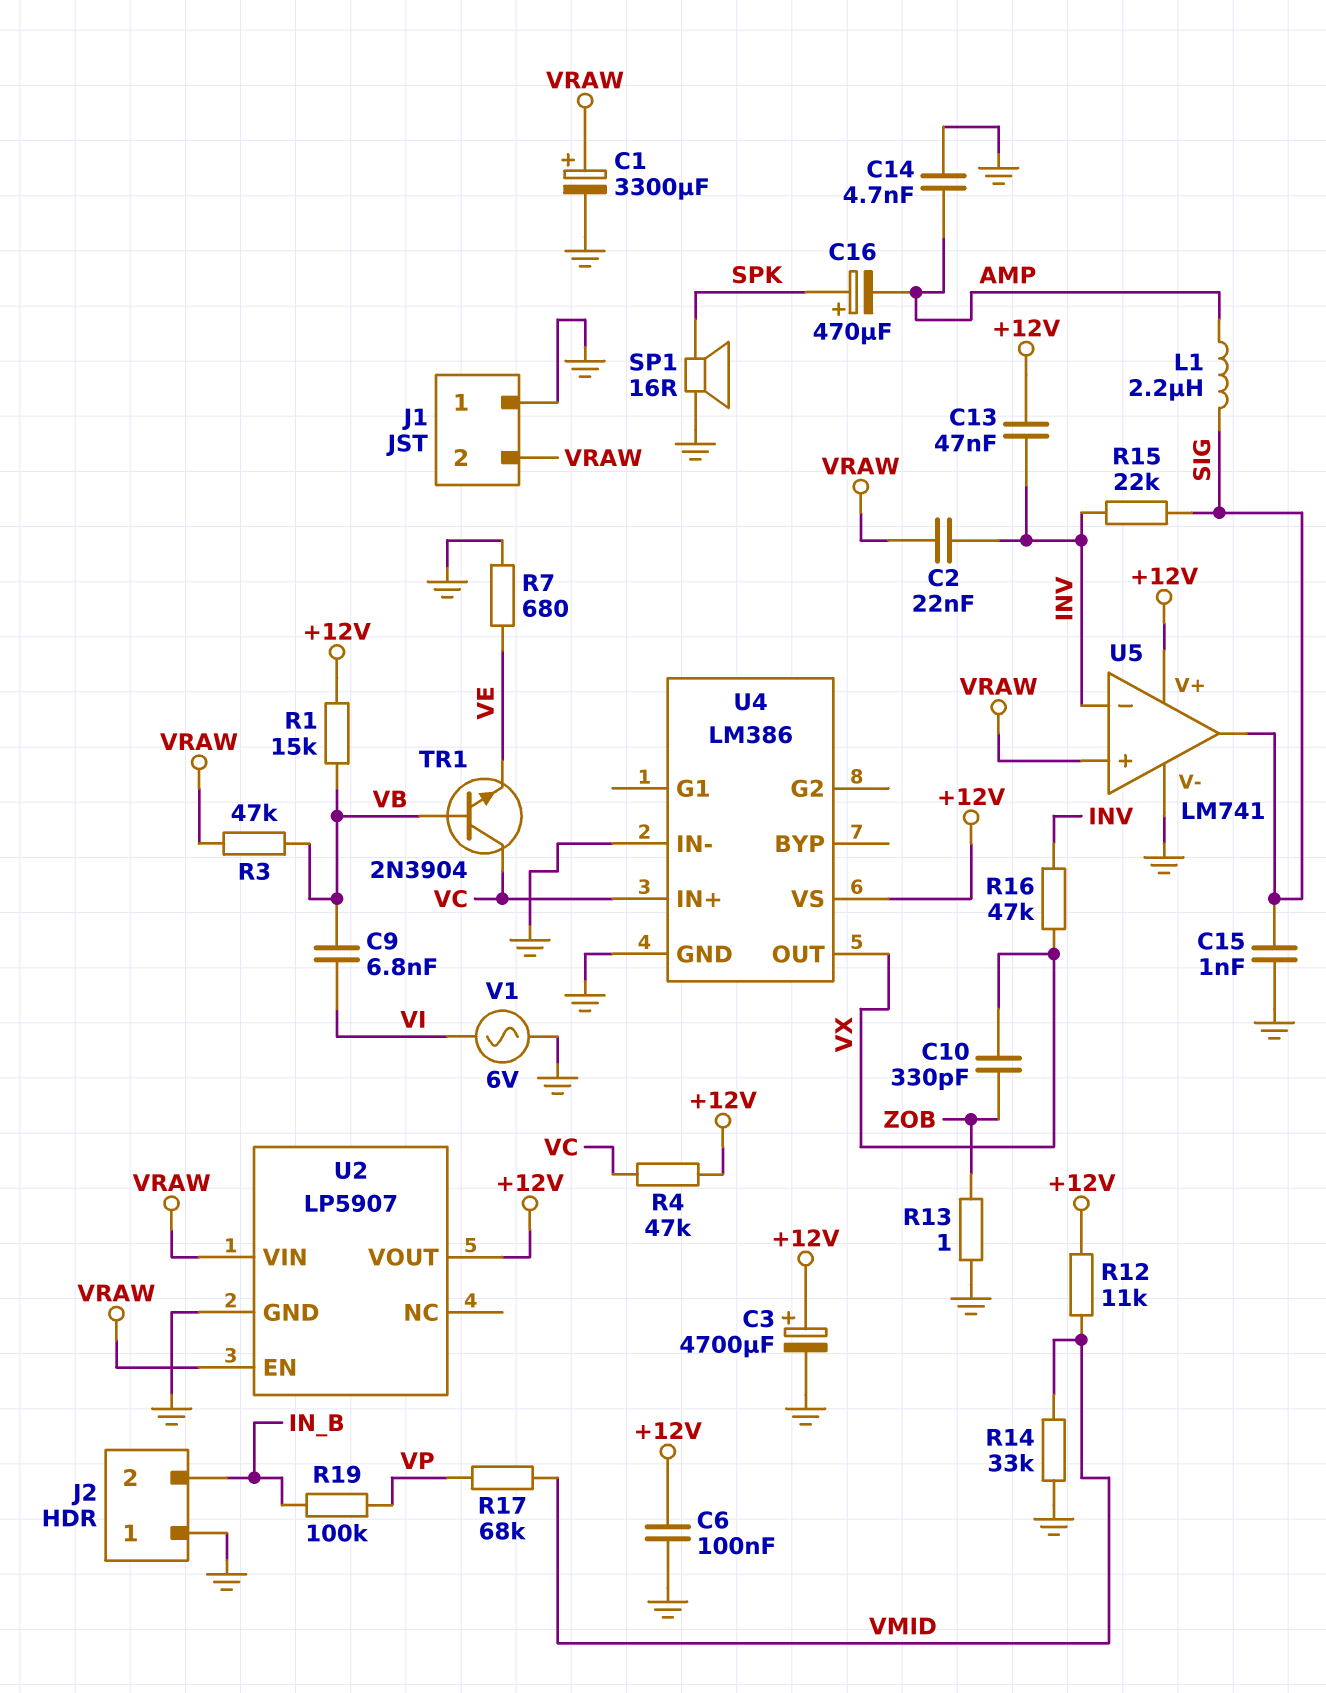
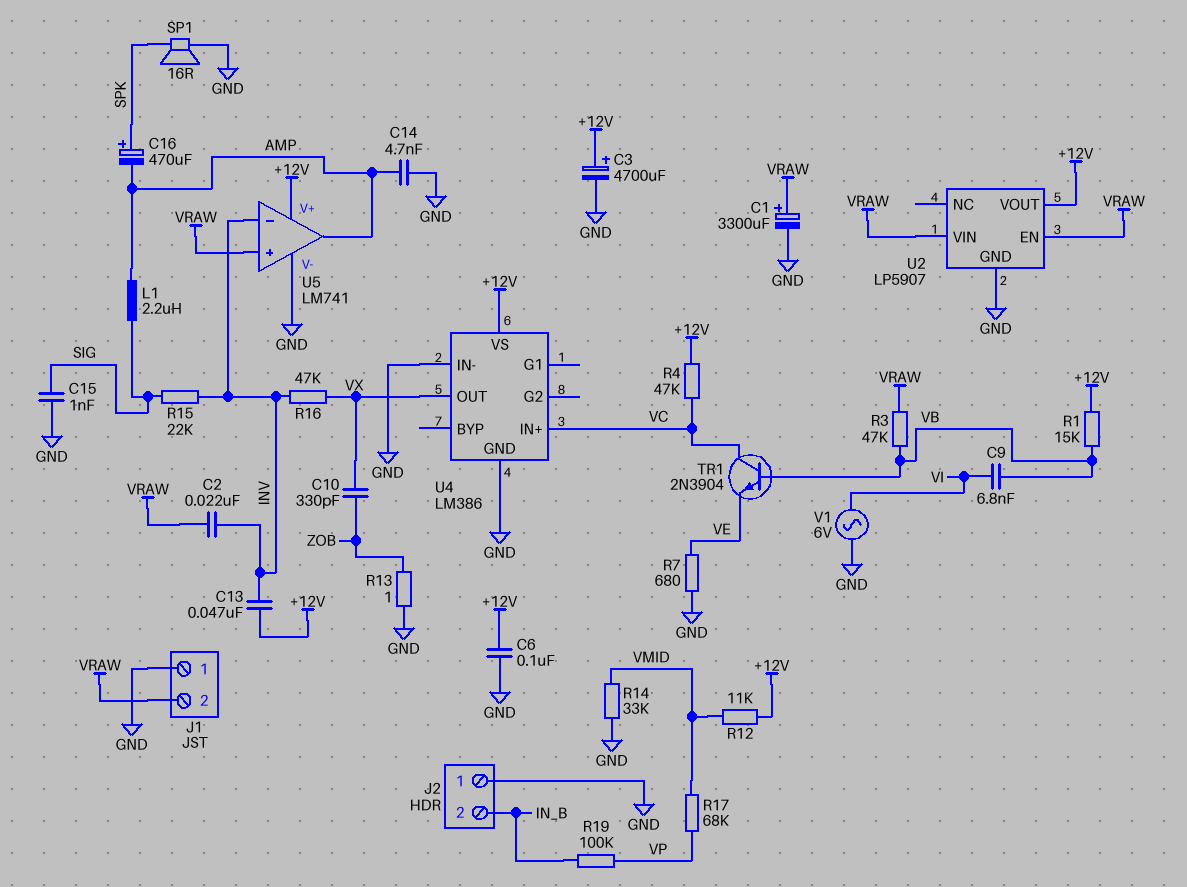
U5 pin out: SIG -> AMP

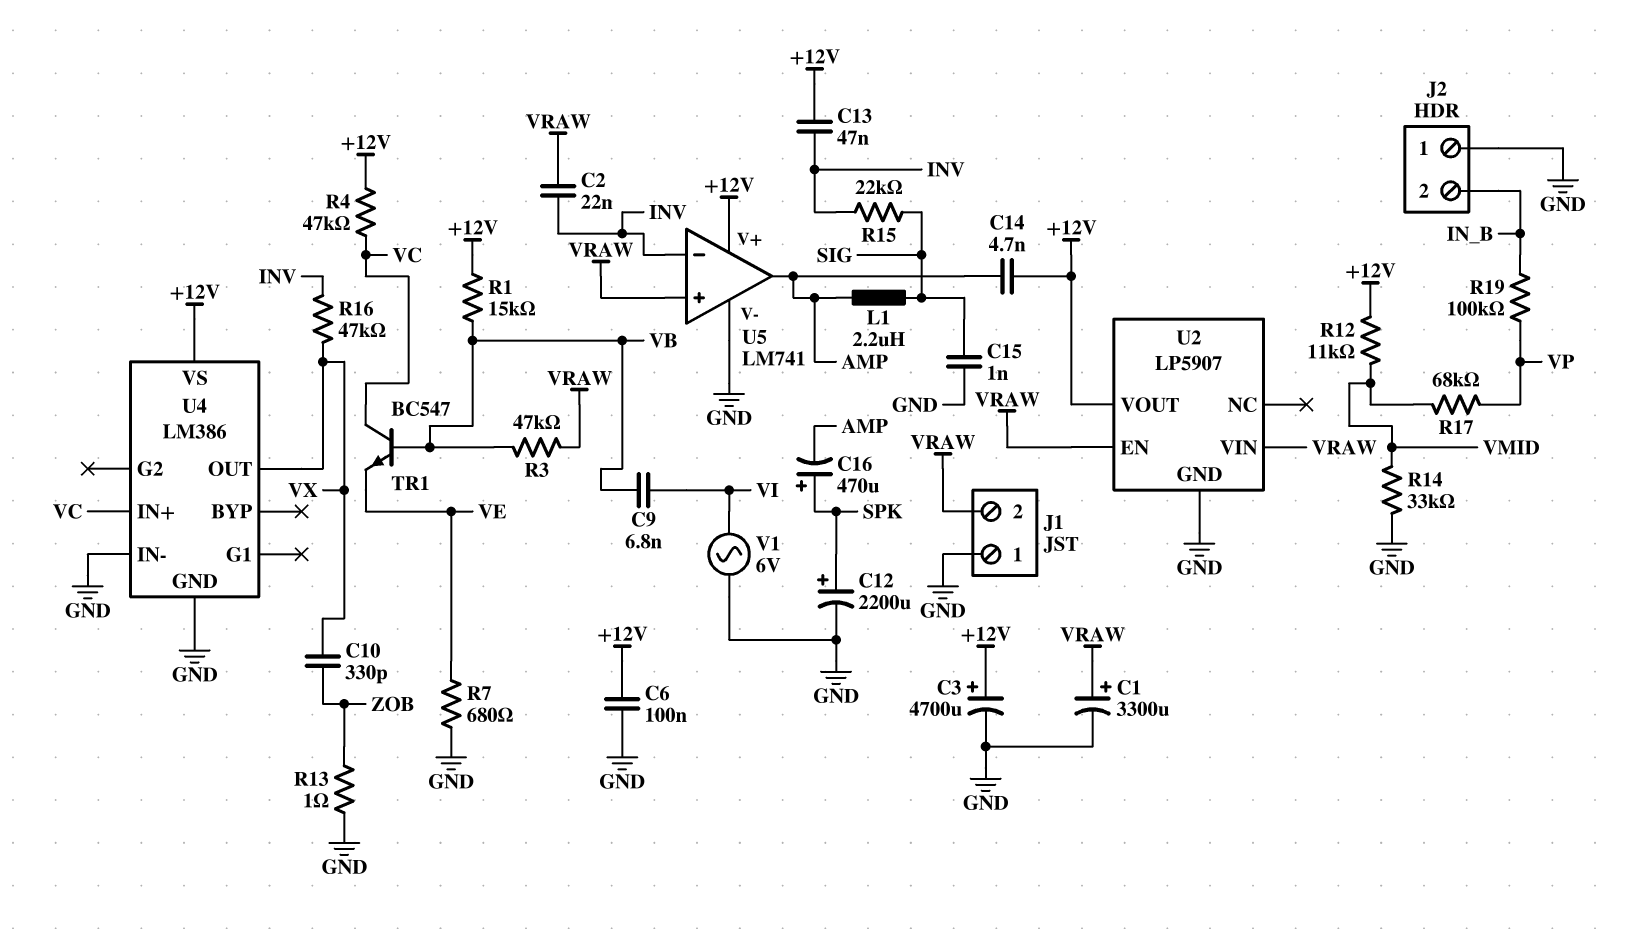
C12: none -> 2200uF (plus SPK, minus GND)
C14: 4.7nF (AMP, GND) -> 4.7nF (+12V, AMP)
SP1: speaker 16R (GND, SPK) -> none
TR1: NPN 2N3904 (B VB, C VC, E VE) -> NPN BC547 (B VB, C VC, E VE)

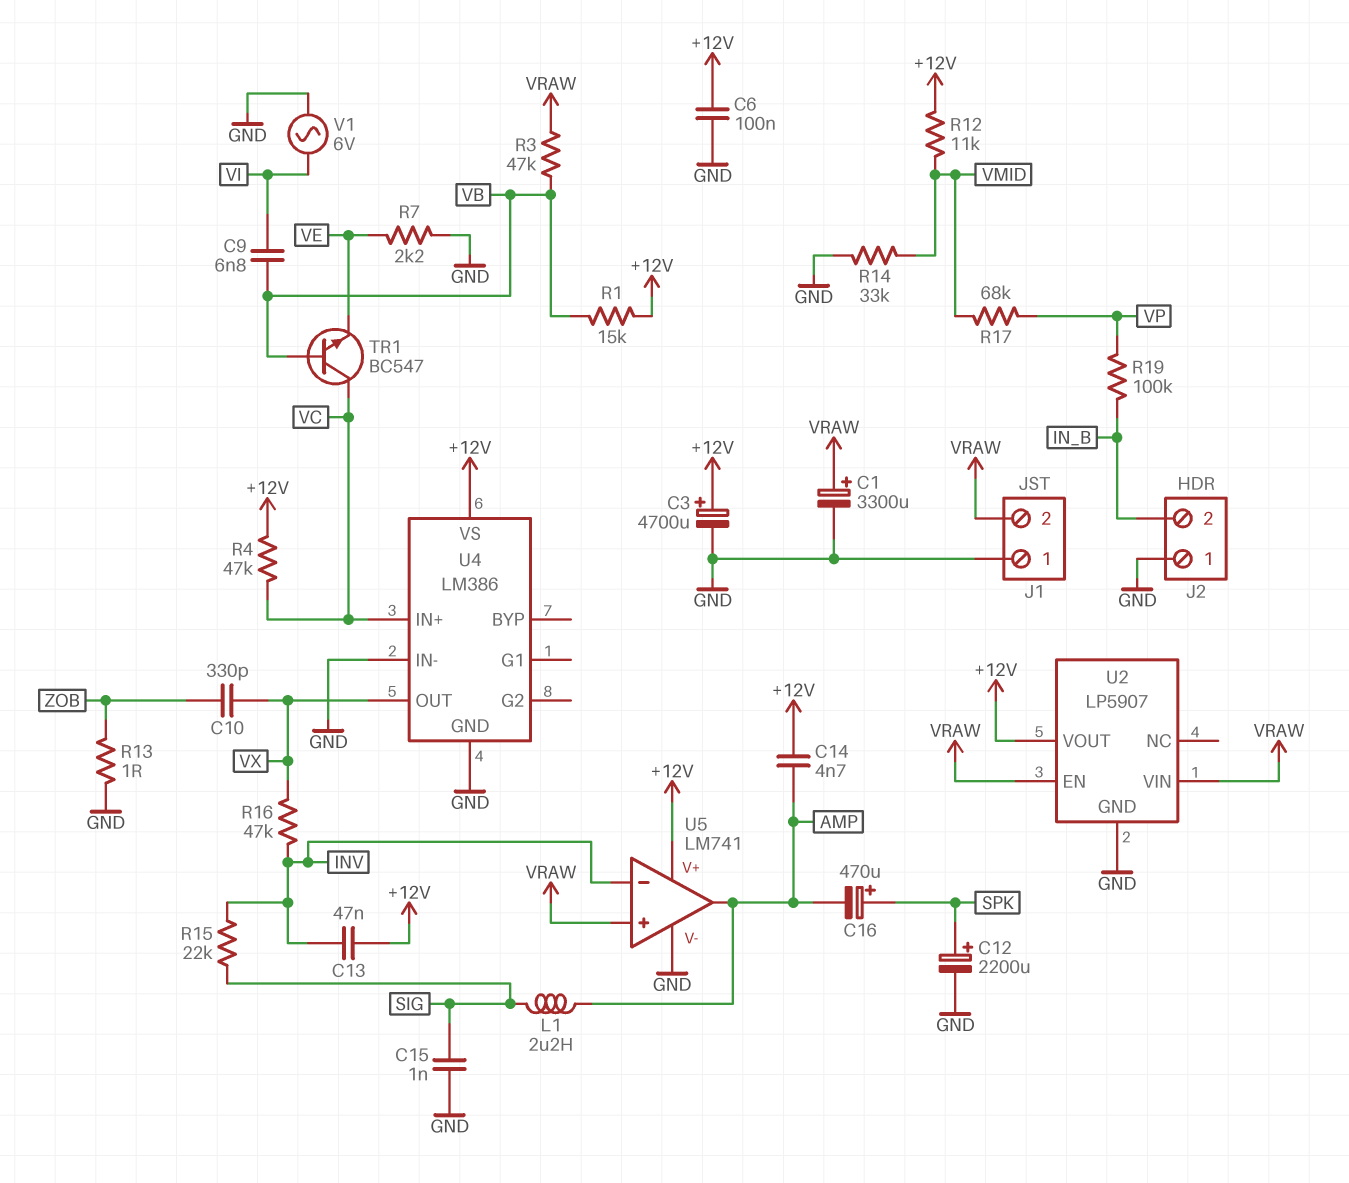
C2: 22nF (INV, VRAW) -> none
R7: 680 (GND, VE) -> 2.2k (GND, VE)

